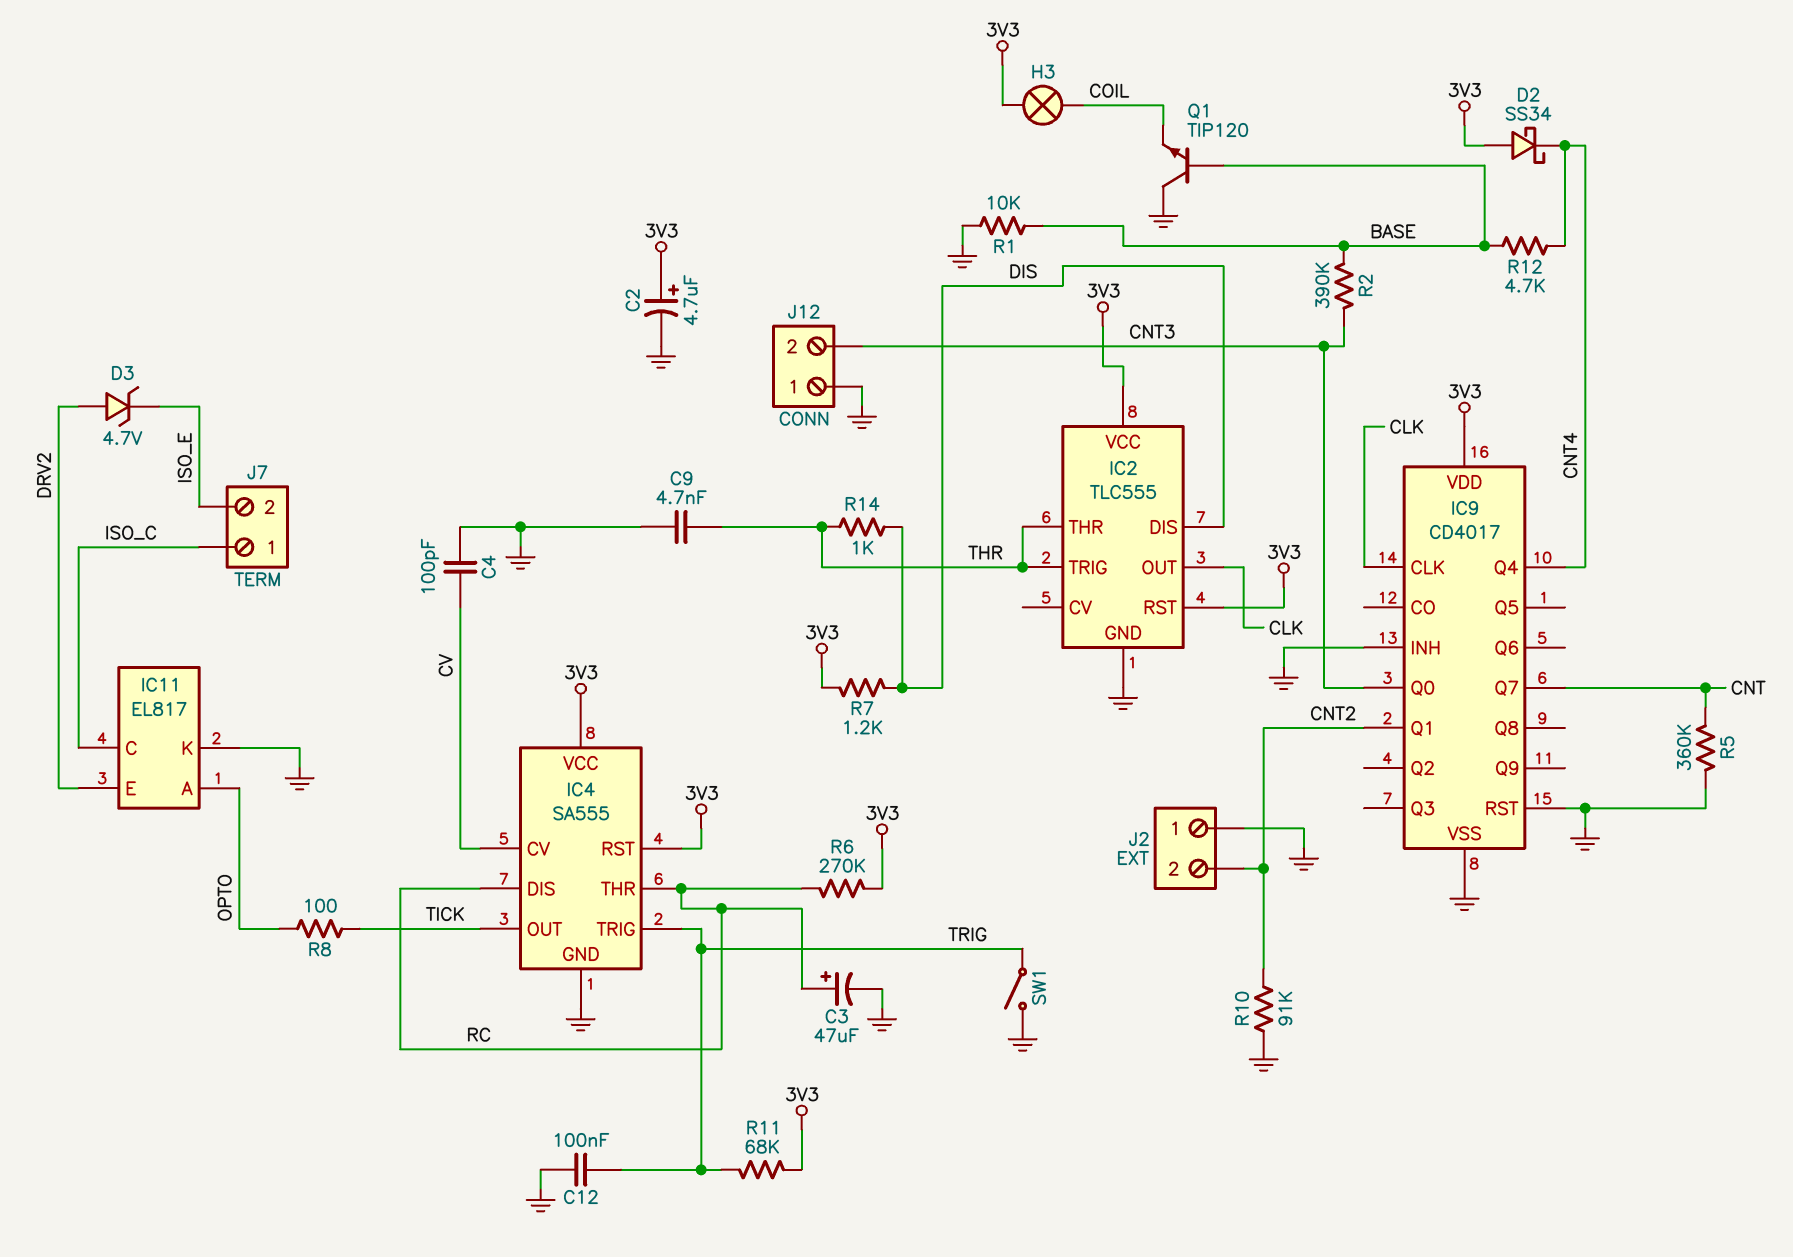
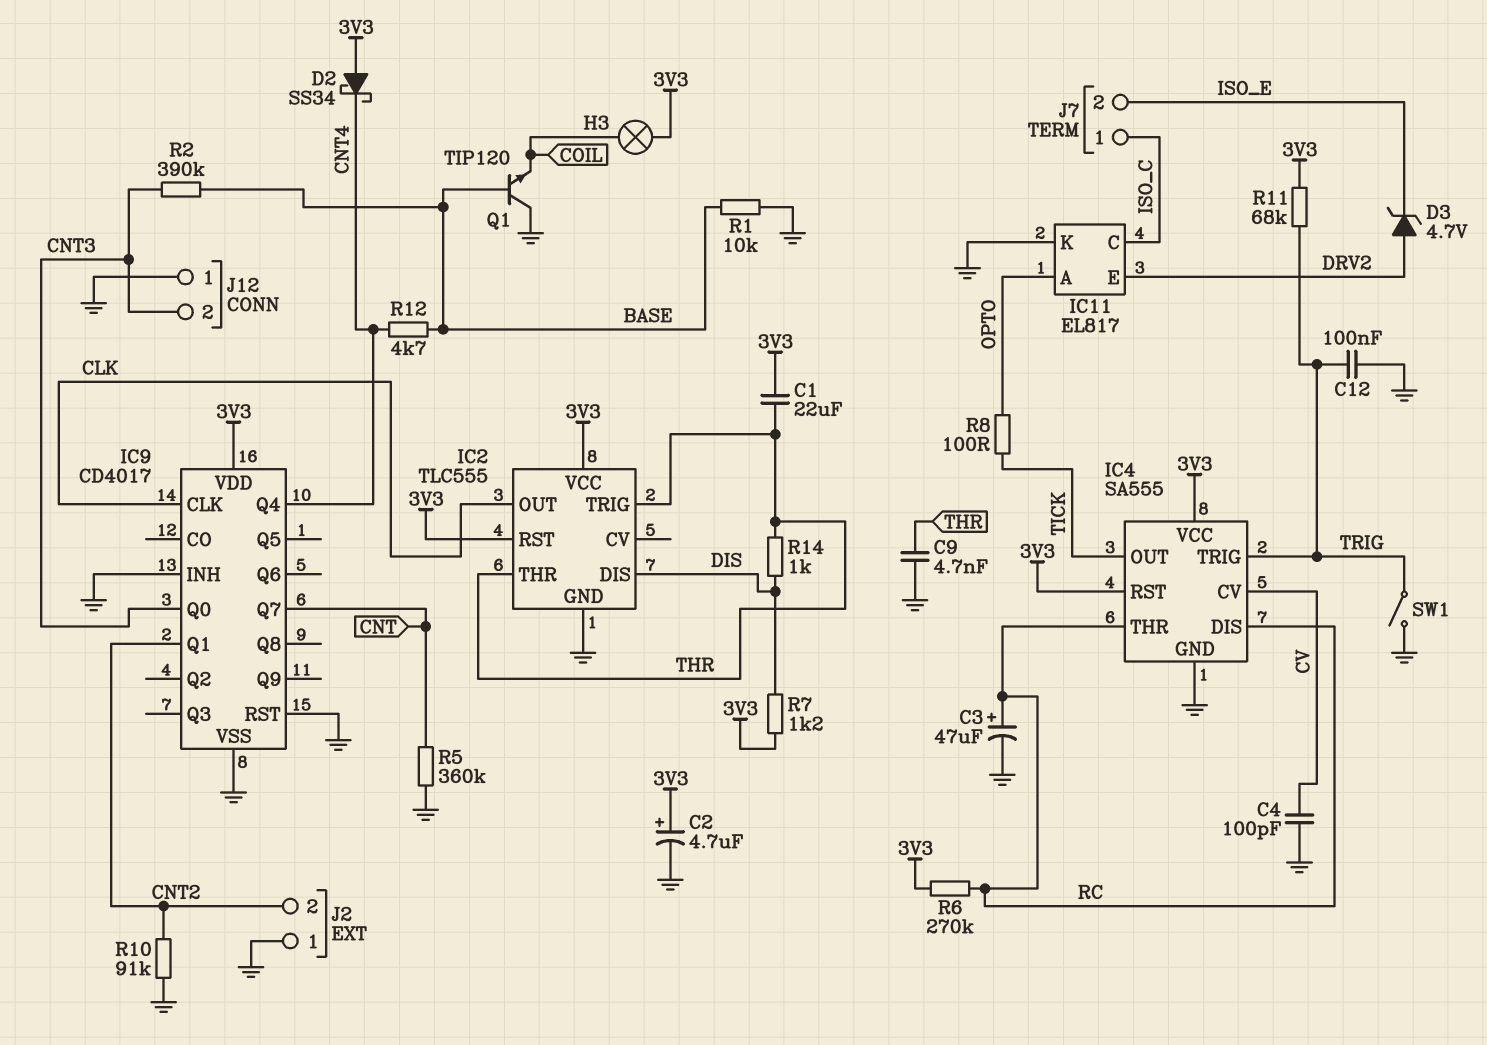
C1: none -> 22uF (3V3, THR)

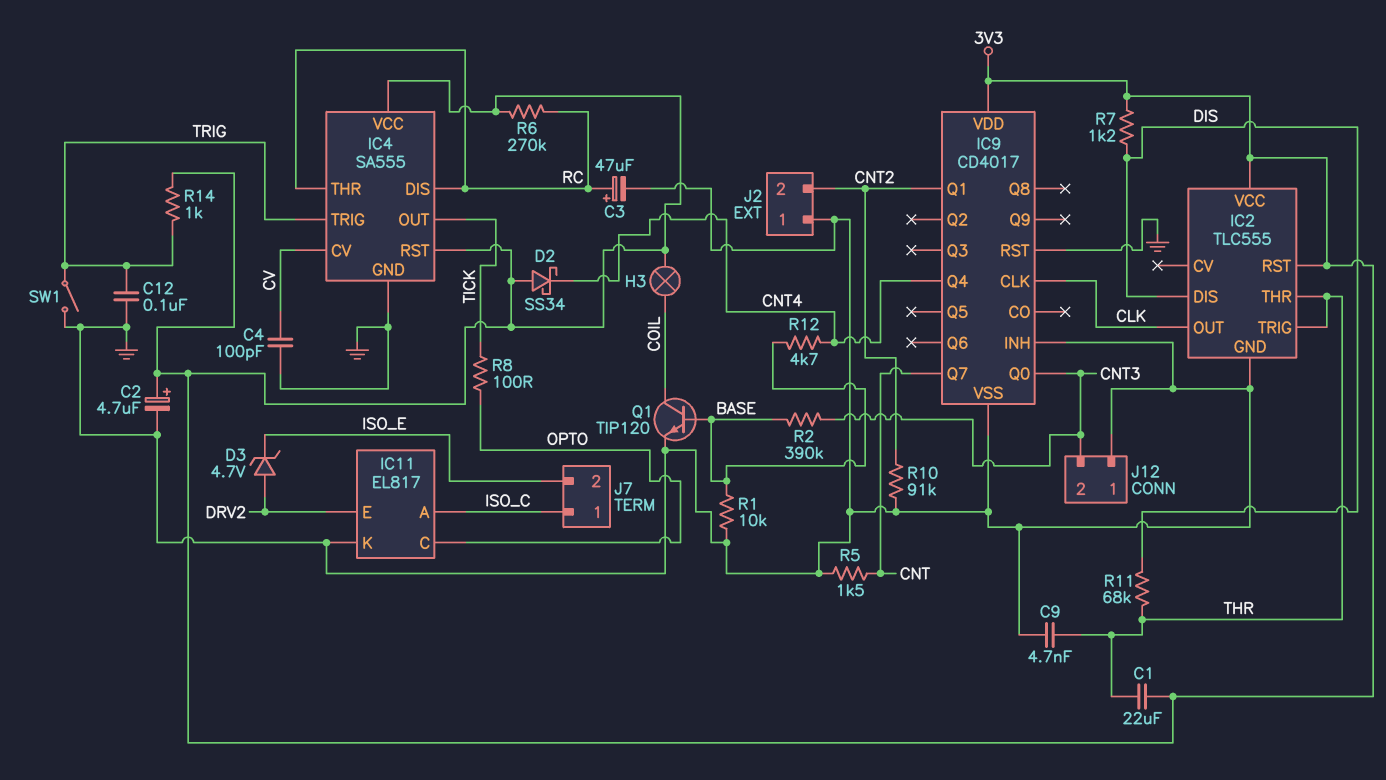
IC11 pin A: OPTO -> ISO_C
IC11 pin C: ISO_C -> OPTO
Q1: NPN TIP120 (B BASE, C GND, E COIL) -> NPN TIP120 (B BASE, C COIL, E GND)
R5: 360k (CNT, GND) -> 1.5k (CNT, GND)
R11: 68k (3V3, TRIG) -> 68k (DIS, THR)
R14: 1k (DIS, THR) -> 1k (3V3, TRIG)

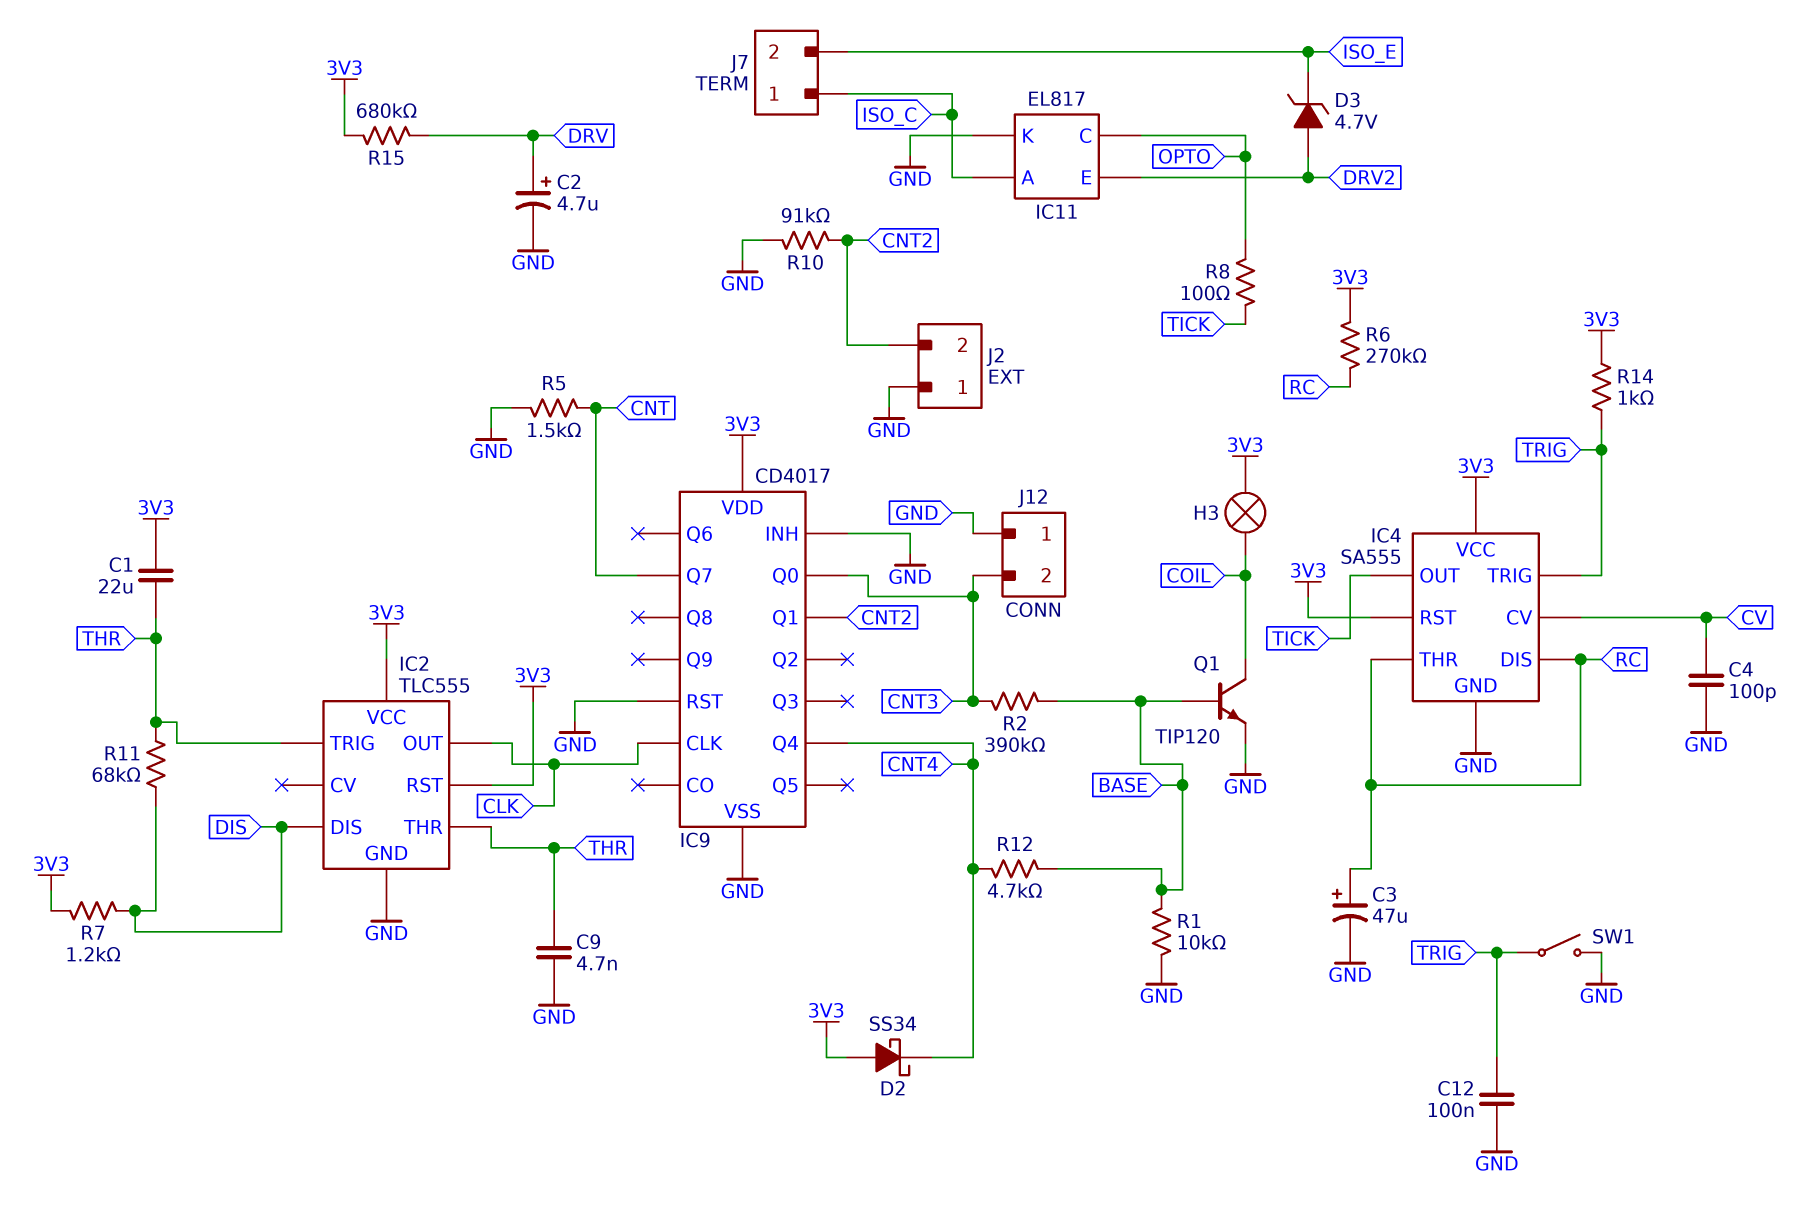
C2: 4.7uF (plus 3V3, minus GND) -> 4.7uF (plus DRV, minus GND)
R15: none -> 680k (3V3, DRV)

